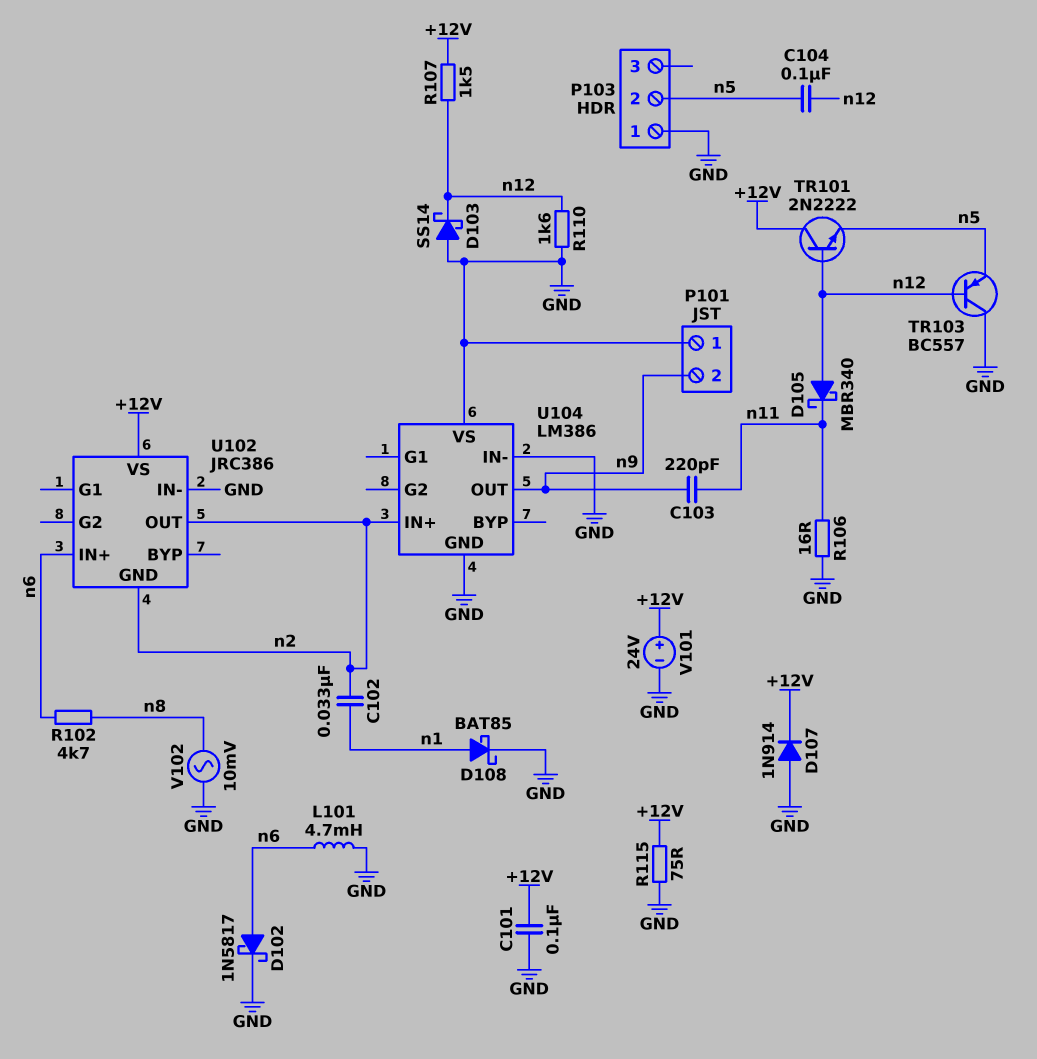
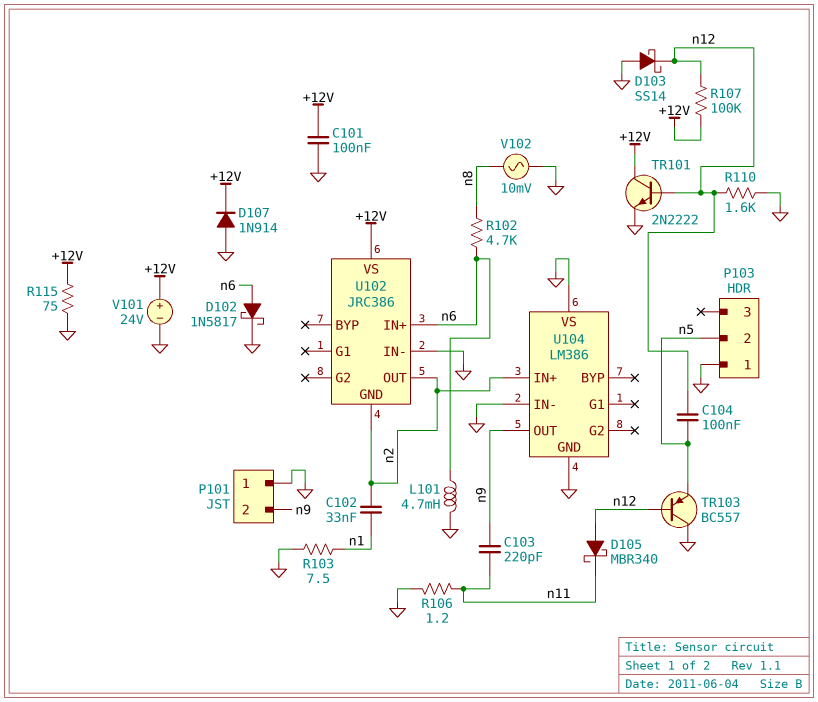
D108: schottky BAT85 (A n1, K GND) -> none
R103: none -> 7.5 (GND, n1)
R106: 16 (GND, n11) -> 1.2 (GND, n11)
R107: 1.5k (+12V, n12) -> 100k (+12V, n12)
TR101: NPN 2N2222 (B n12, C +12V, E n5) -> NPN 2N2222 (B n12, C +12V, E GND)

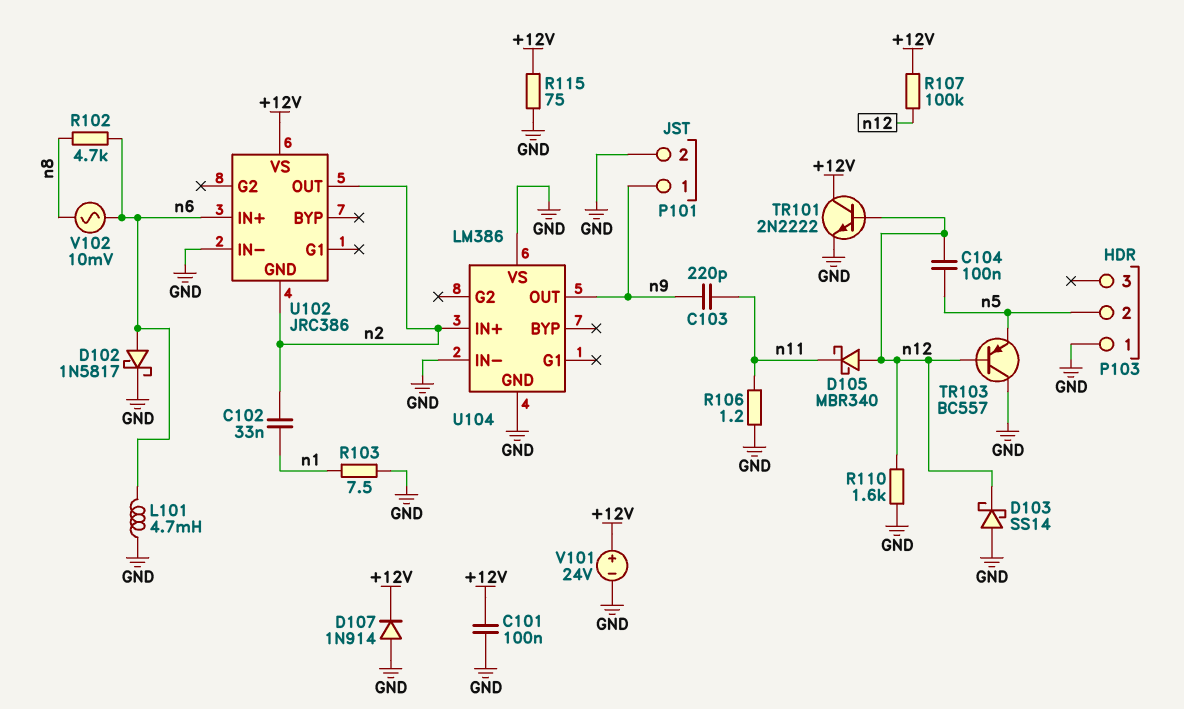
P101 pin 1: GND -> n9
P101 pin 2: n9 -> GND
V102: AC 10mV (GND, n8) -> AC 10mV (n6, n8)

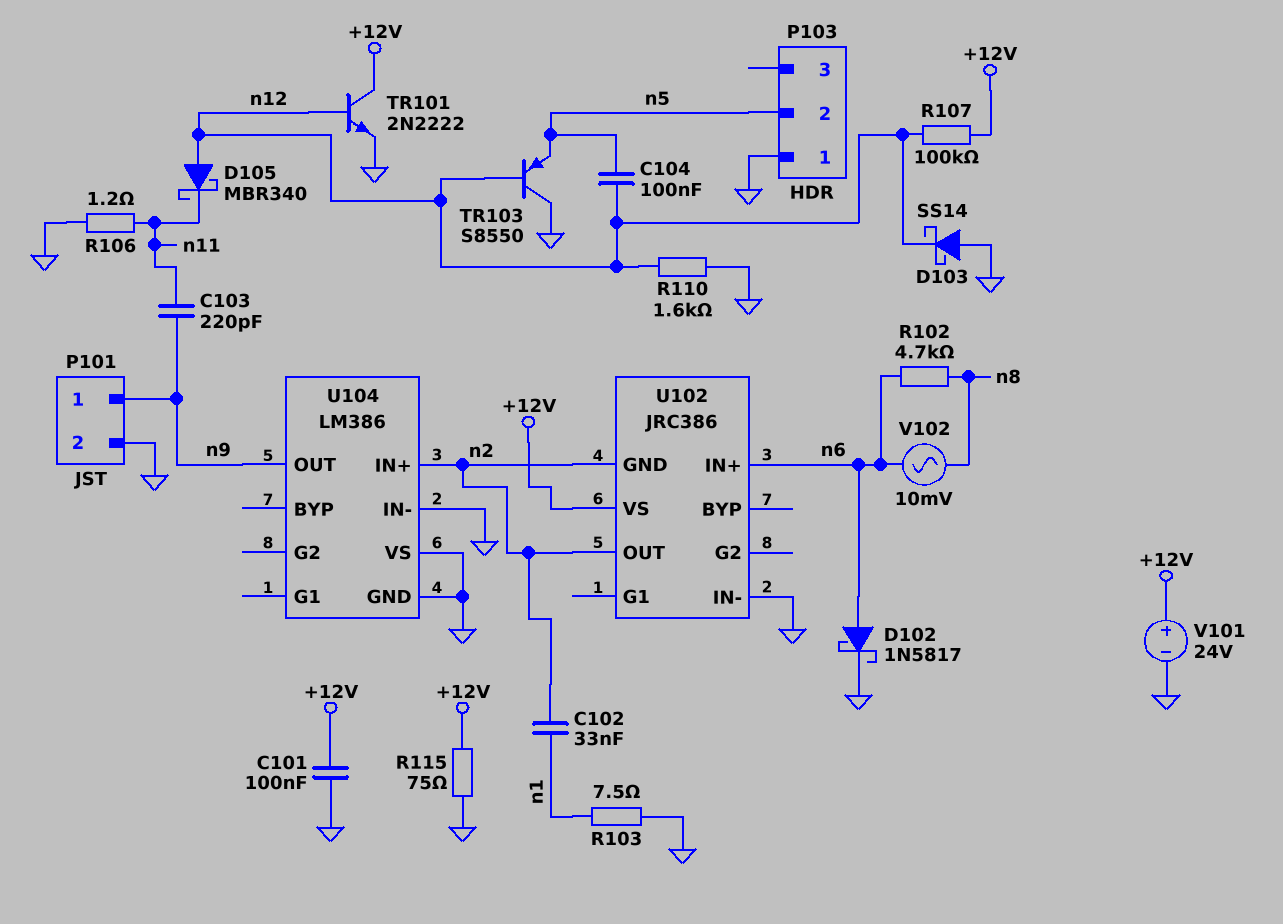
D107: diode 1N914 (A GND, K +12V) -> none
L101: 4.7mH (GND, n6) -> none
TR103: PNP BC557 (B n12, C GND, E n5) -> PNP S8550 (B n12, C GND, E n5)

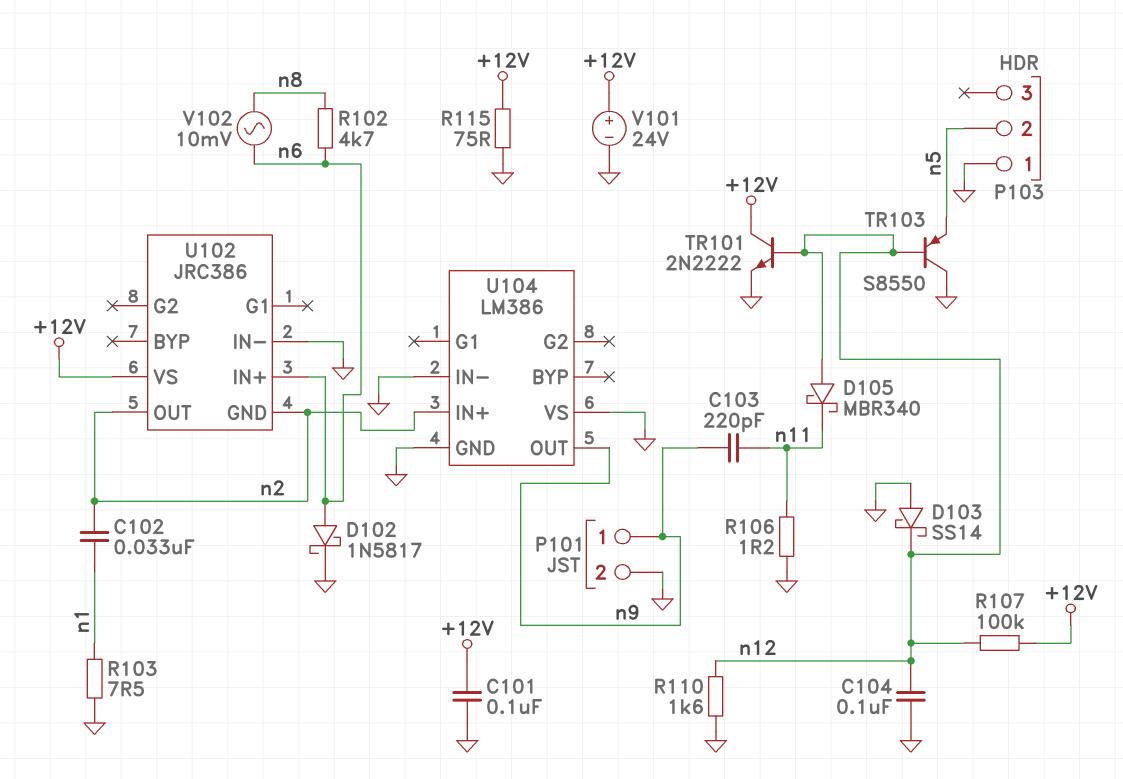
C104: 100nF (n5, n12) -> 100nF (GND, n12)

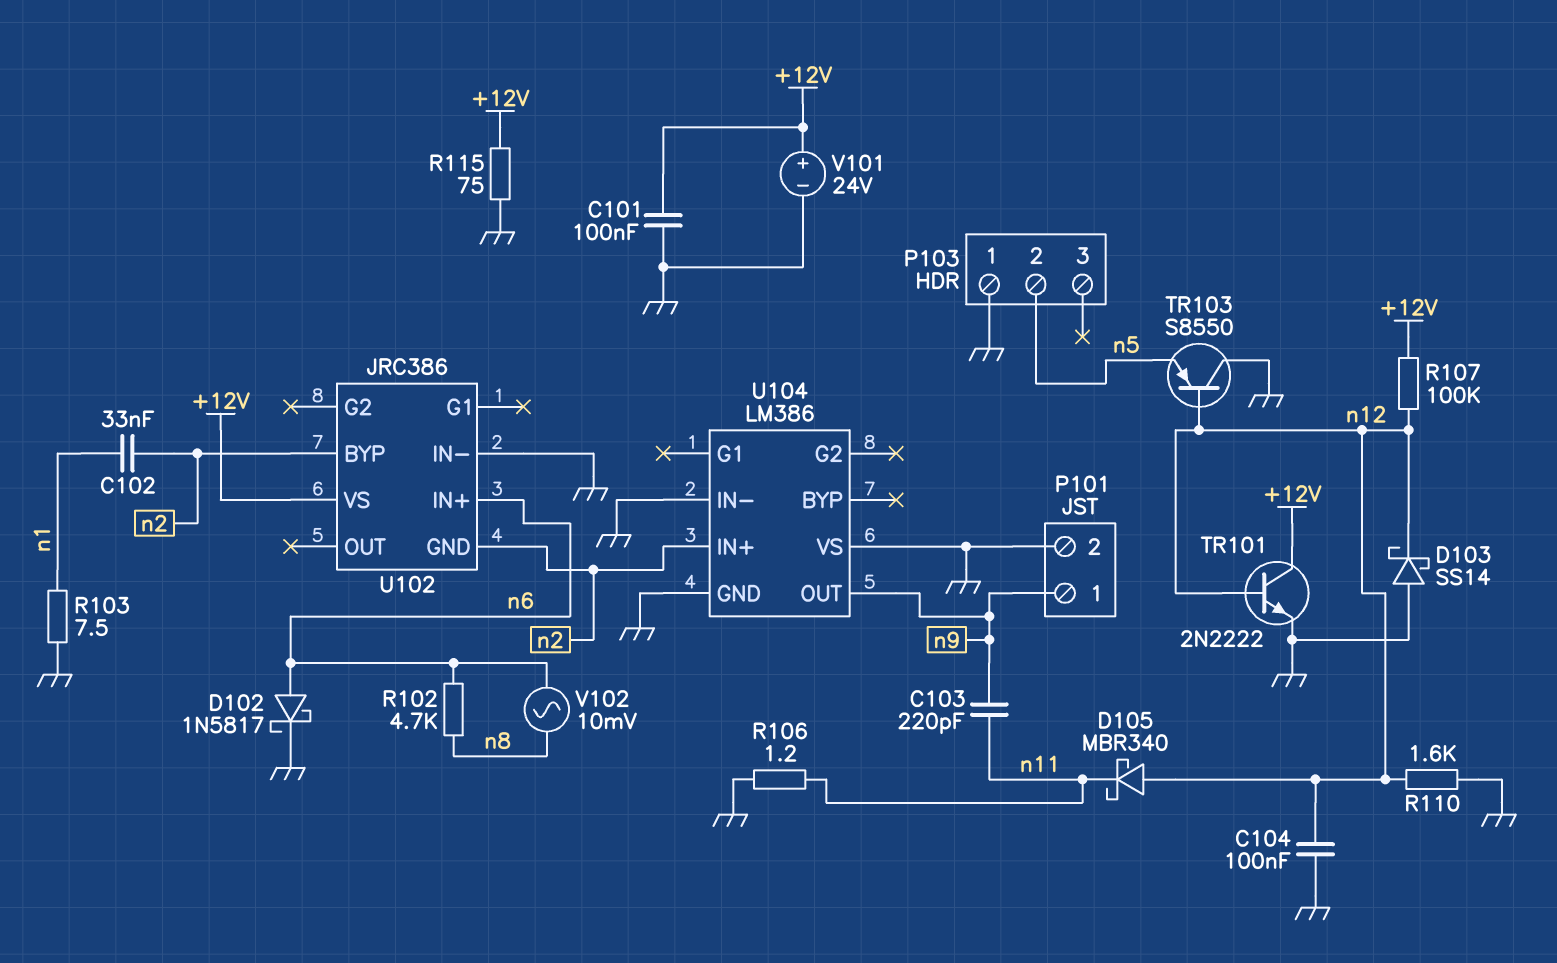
U102 pin BYP: none -> n2
U102 pin OUT: n2 -> none

